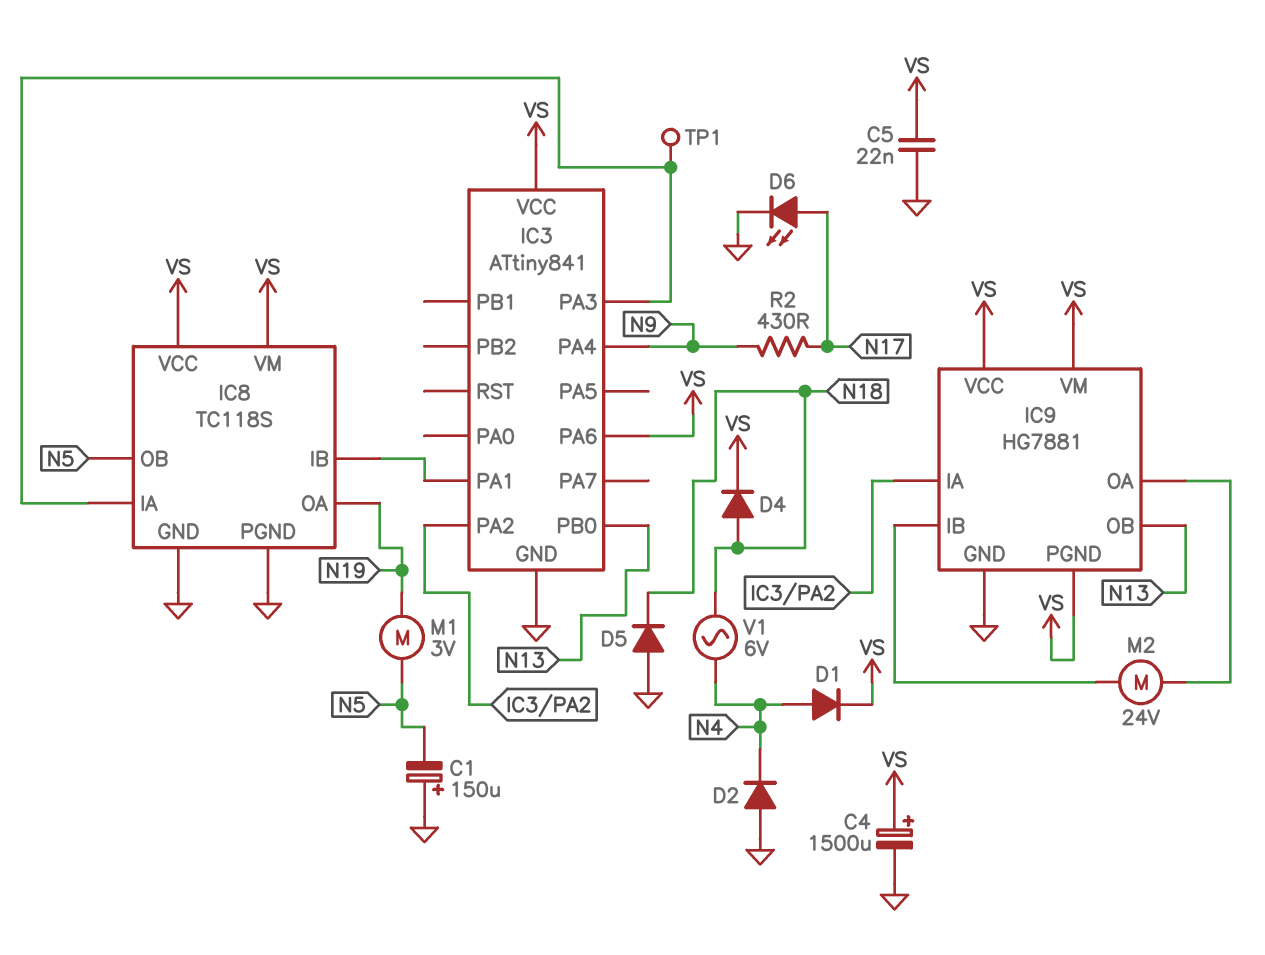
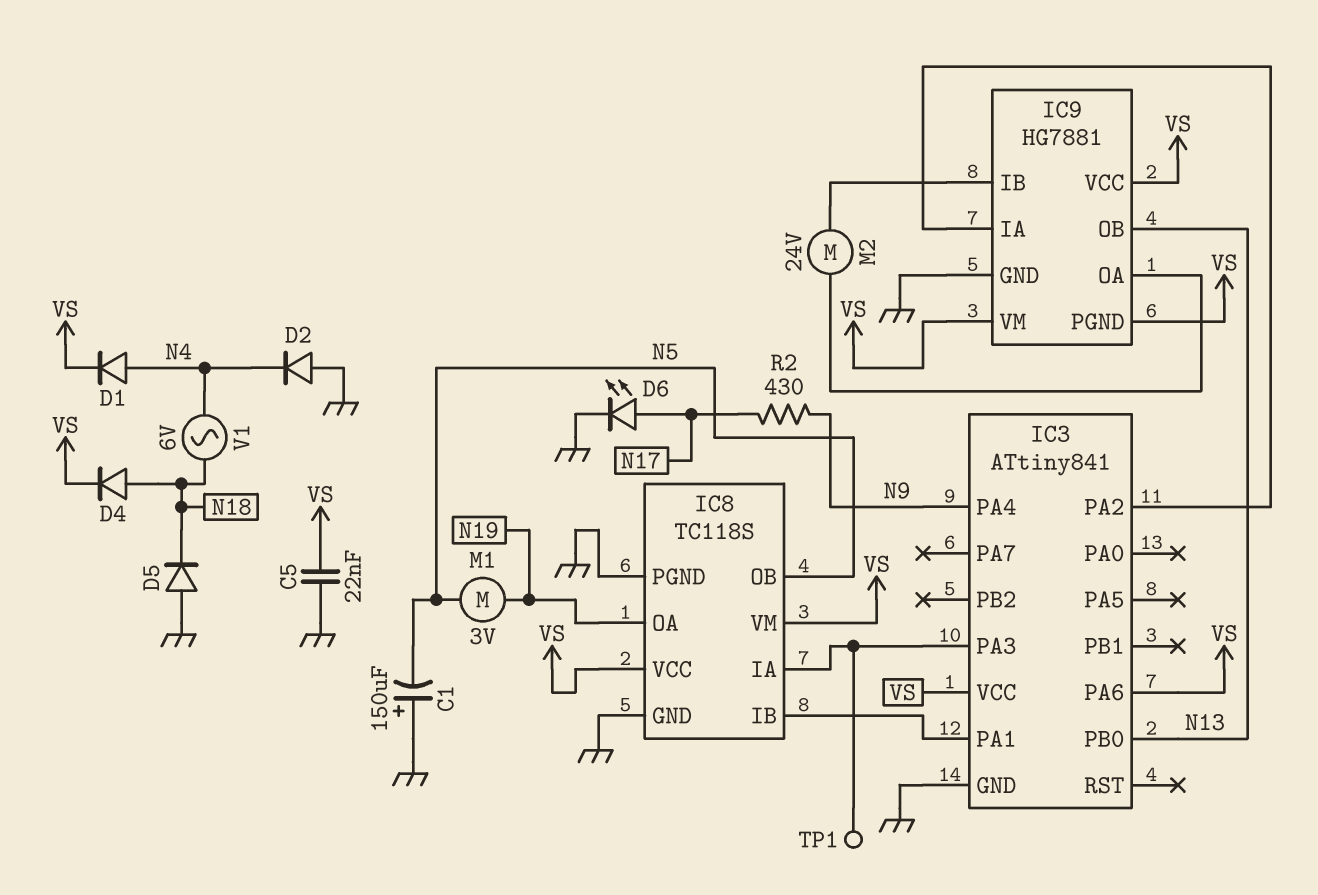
C4: 1500uF (plus VS, minus GND) -> none

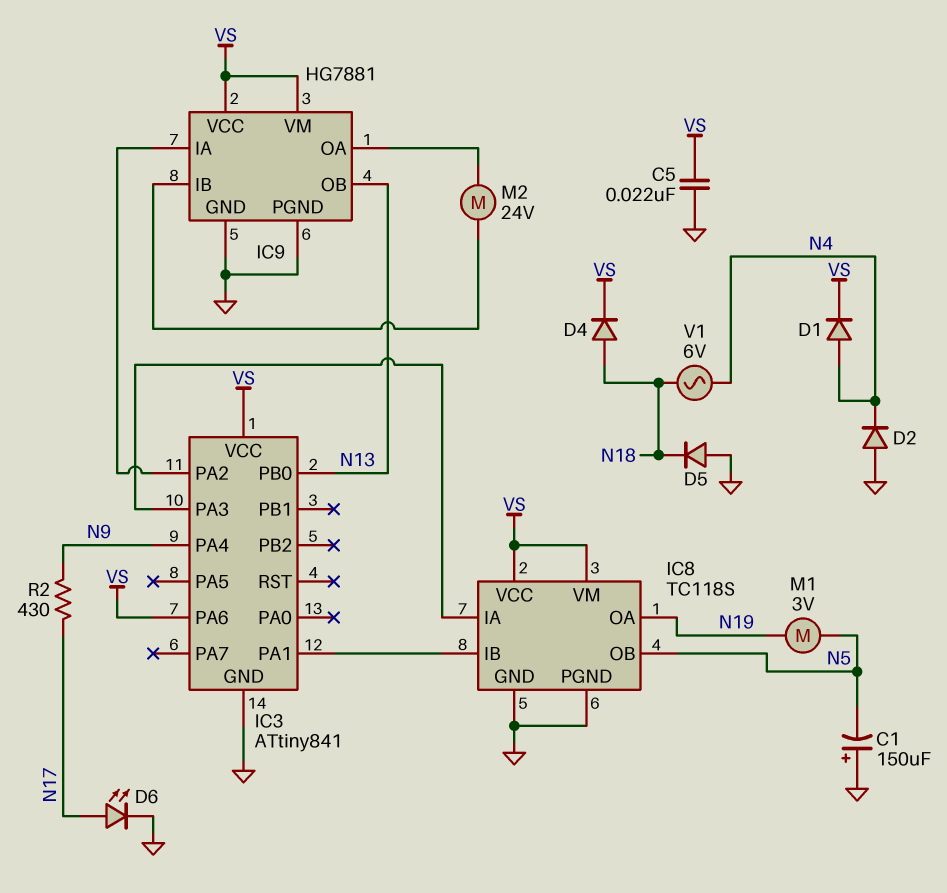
IC9 pin PGND: VS -> GND
TP1: test point (IC3/PA3) -> none

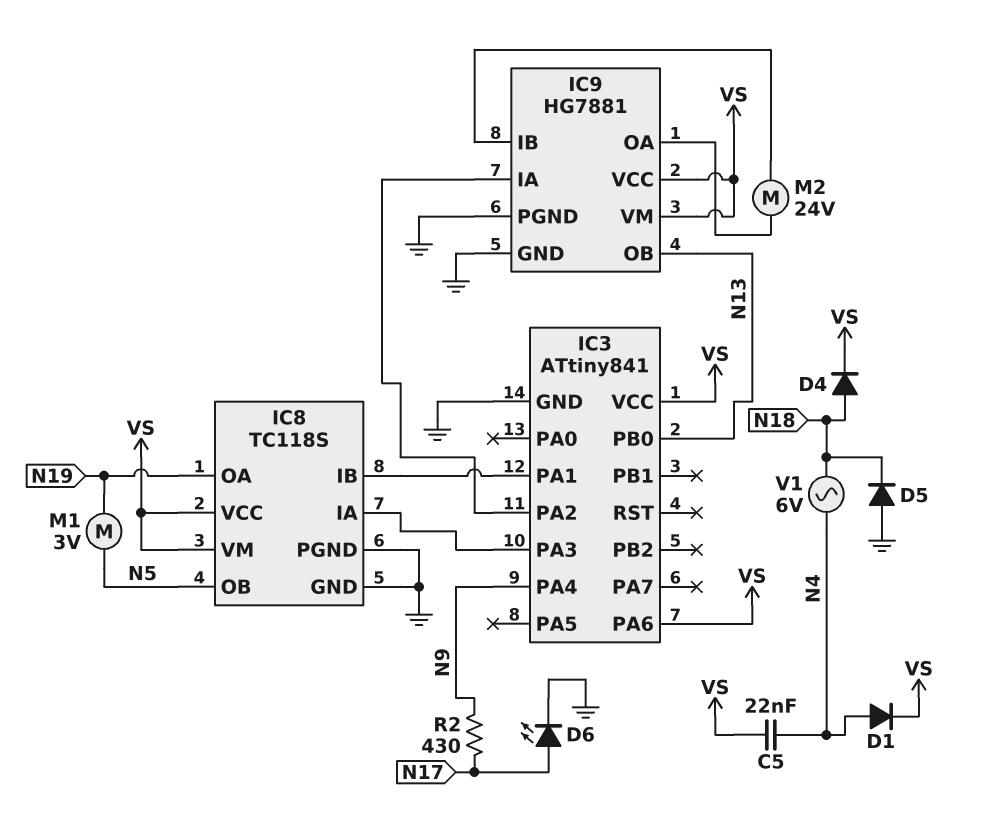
C1: 150uF (plus GND, minus N5) -> none
C5: 22nF (GND, VS) -> 22nF (N4, VS)
D2: diode (A GND, K N4) -> none

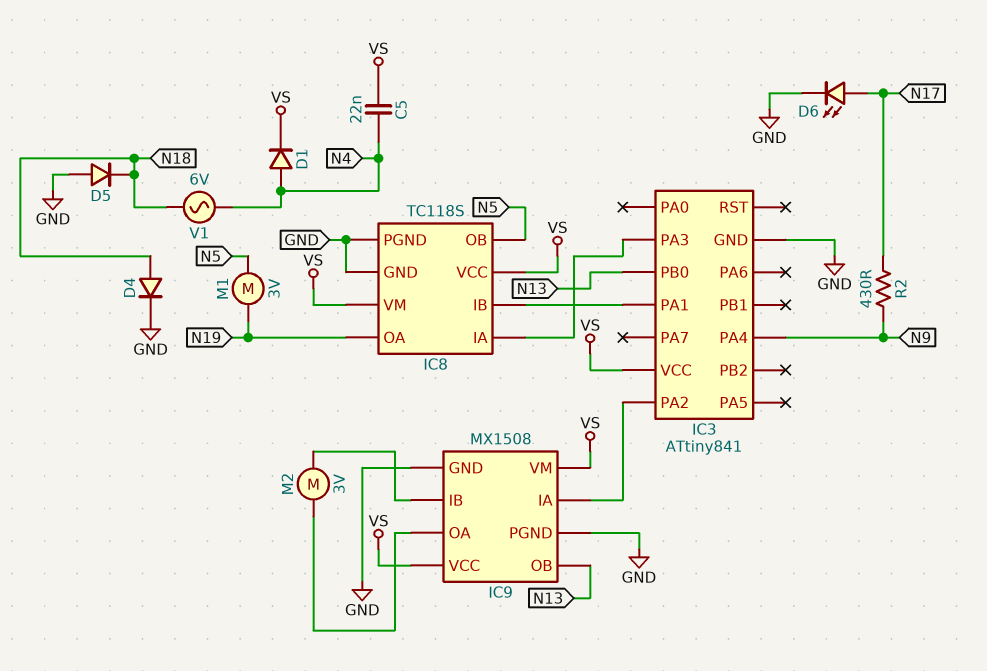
D4: diode (A N18, K VS) -> diode (A N18, K GND)
IC3 pin PA6: VS -> none
IC9: HG7881 -> MX1508
M2: motor 24V (IC9/IB, IC9/OA) -> motor 3V (IC9/IB, IC9/OA)

